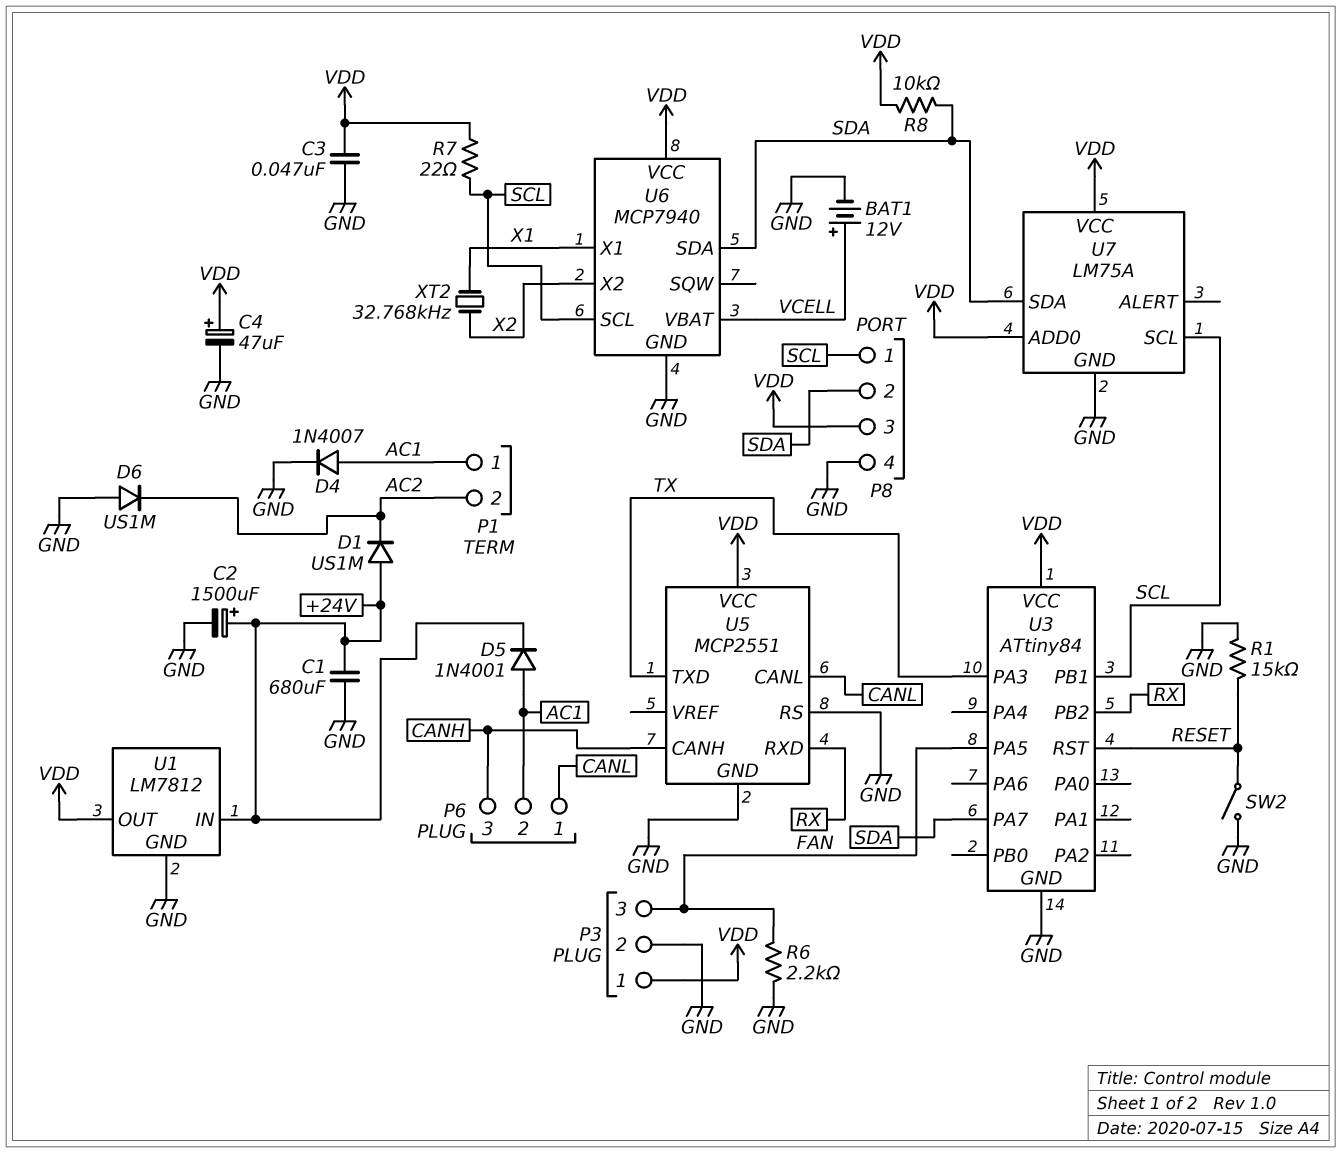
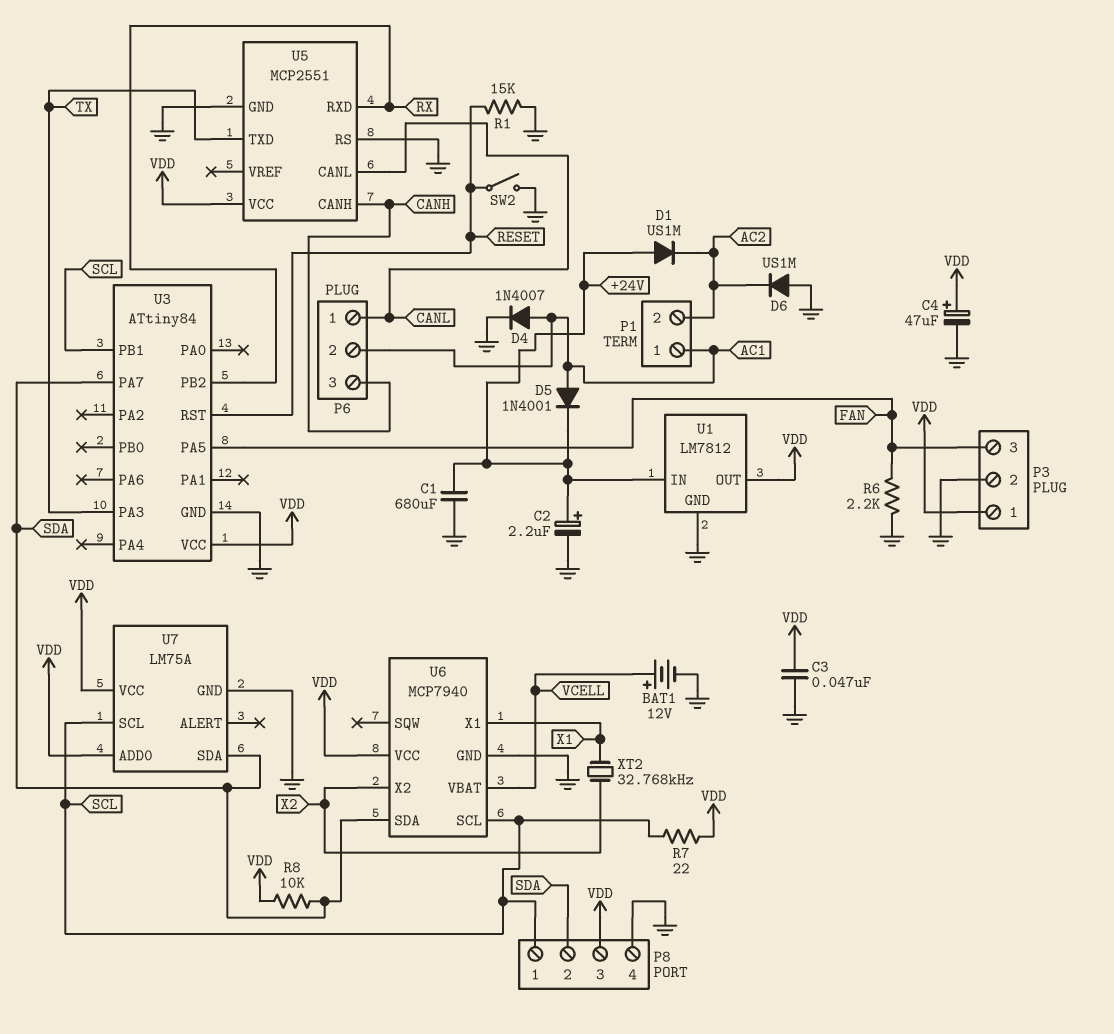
C2: 1500uF (plus +24V, minus GND) -> 2.2uF (plus +24V, minus GND)

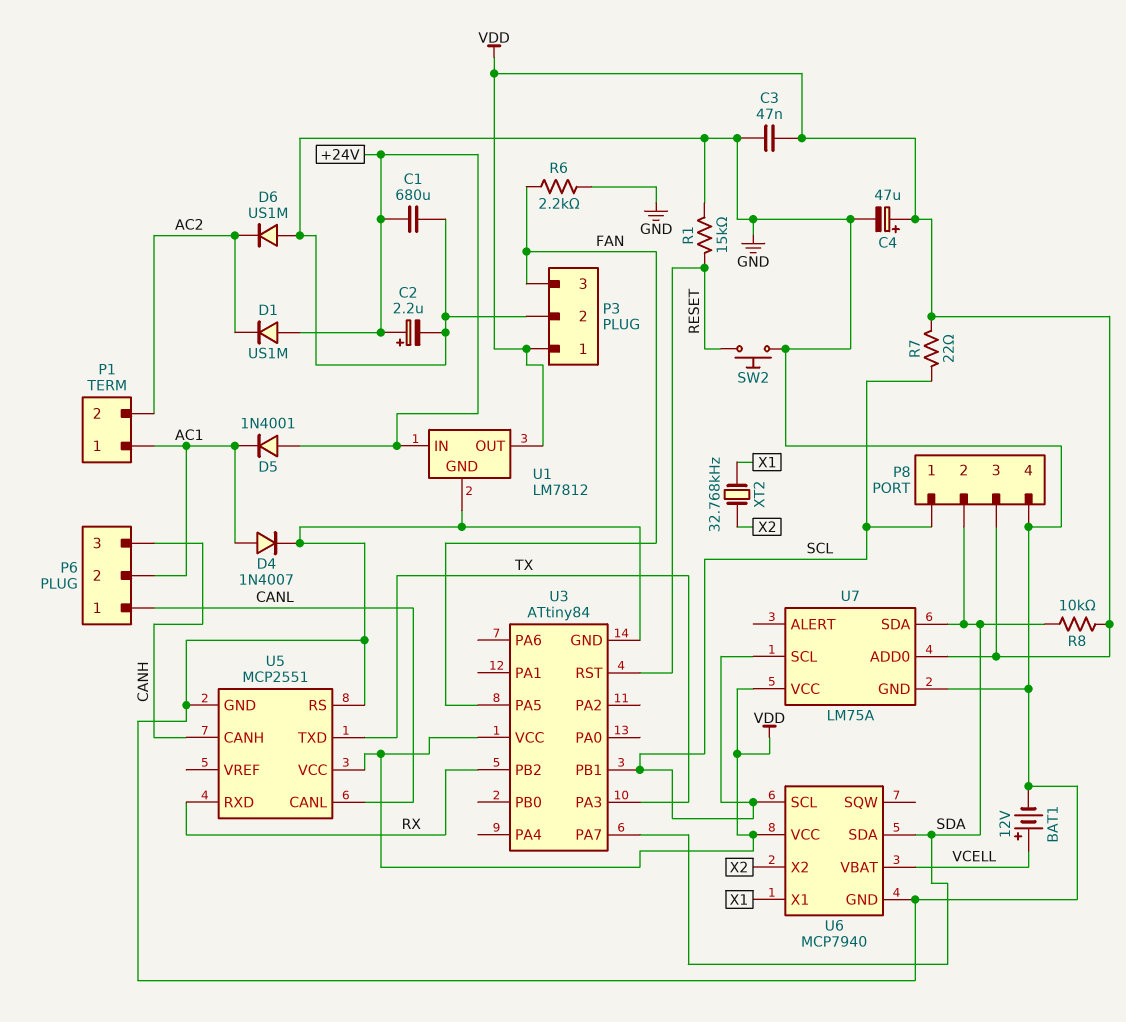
D5: diode 1N4001 (A AC1, K +24V) -> diode 1N4001 (A +24V, K AC1)
SW2: switch (GND, RESET) -> button (GND, RESET)

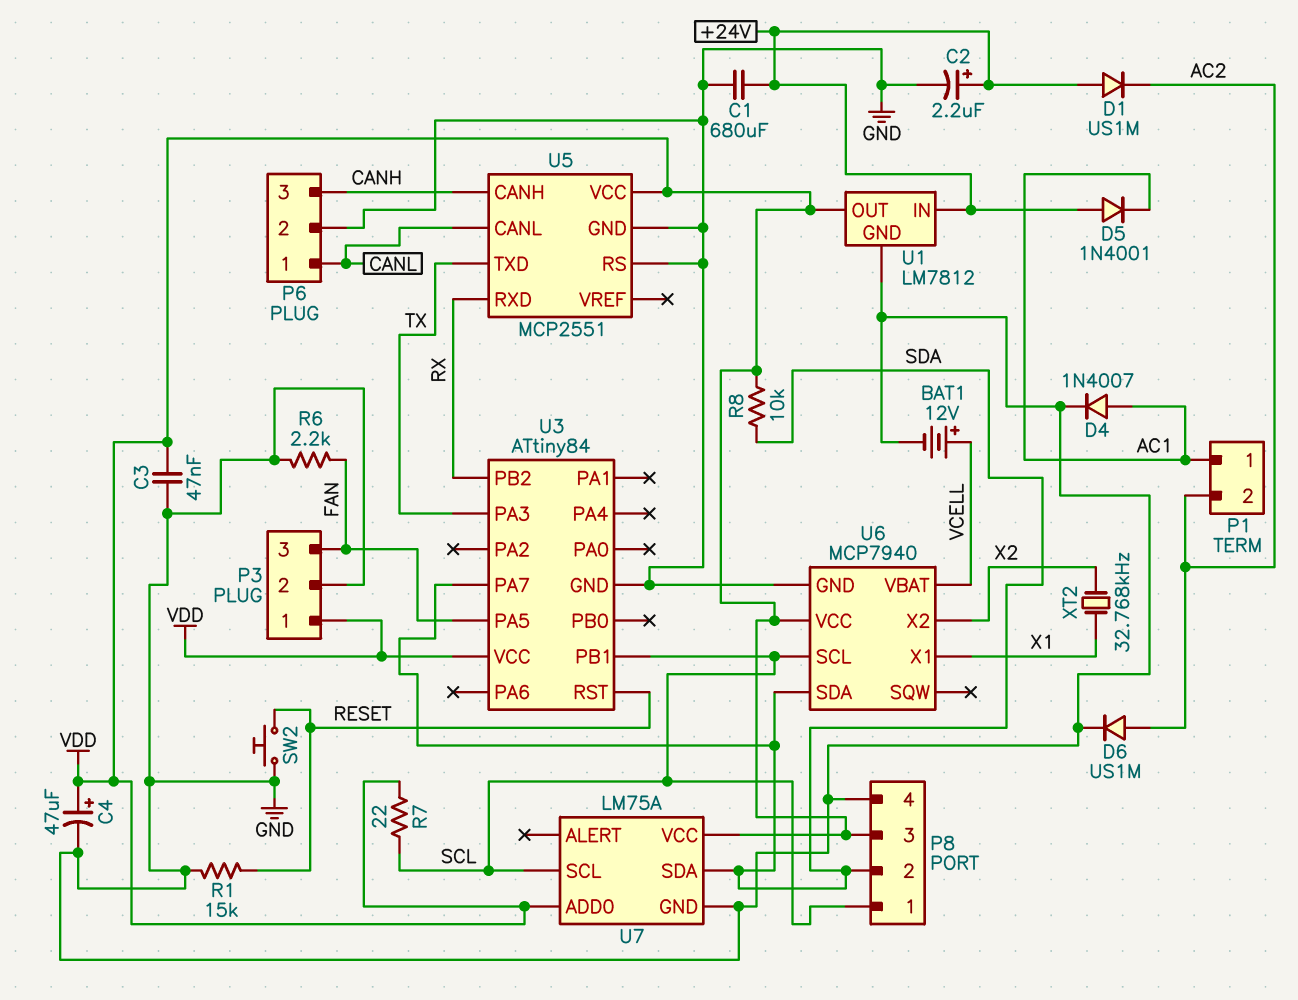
D6: diode US1M (A GND, K AC2) -> diode US1M (A AC2, K GND)
P6 pin 2: AC1 -> GND

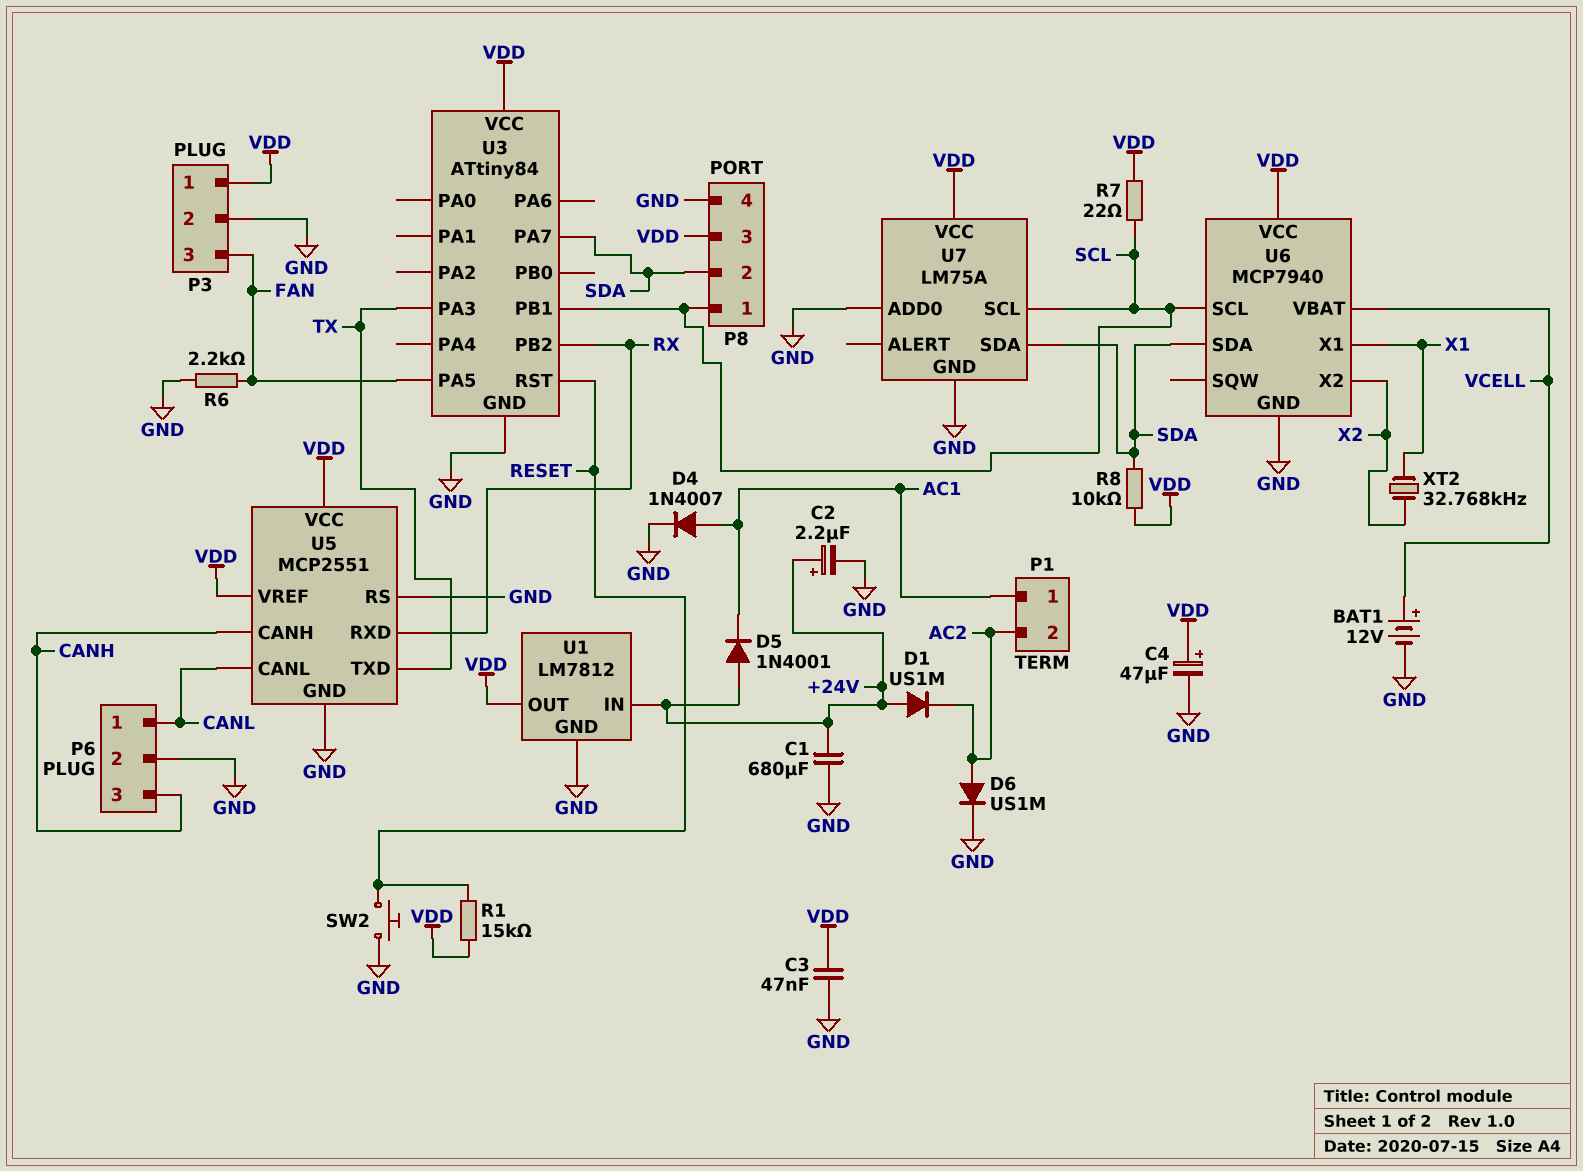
R1: 15k (GND, RESET) -> 15k (RESET, VDD)
U5 pin VREF: none -> VDD
U7 pin ADD0: VDD -> GND

